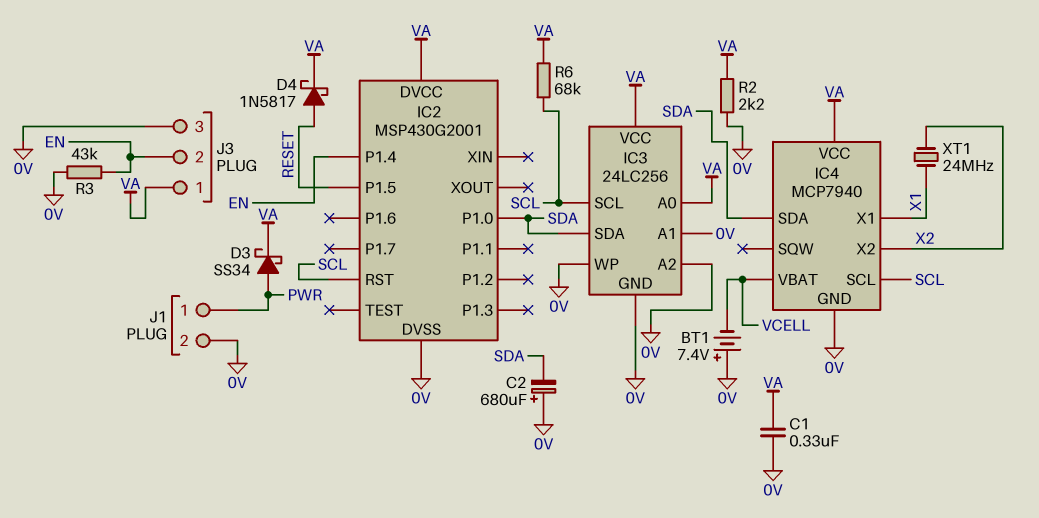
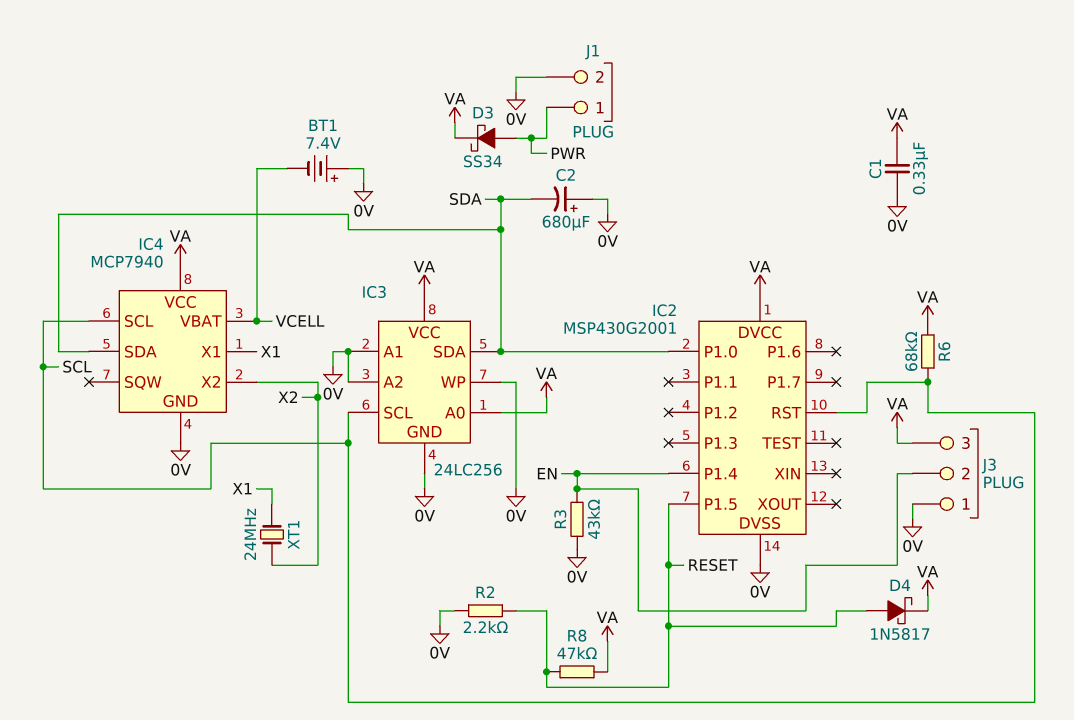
J3 pin 1: VA -> 0V
J3 pin 3: 0V -> VA
R2: 2.2k (0V, VA) -> 2.2k (0V, RESET)
R8: none -> 47k (RESET, VA)

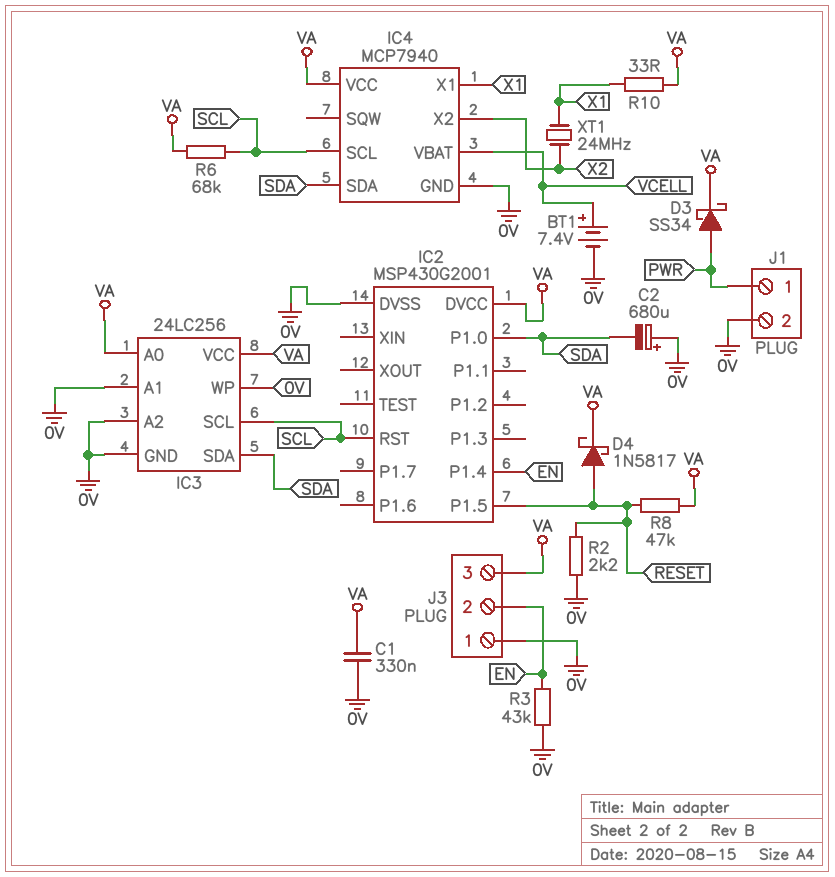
BT1: 7.4V (plus 0V, minus VCELL) -> 7.4V (plus VCELL, minus 0V)
R10: none -> 33 (VA, X1)

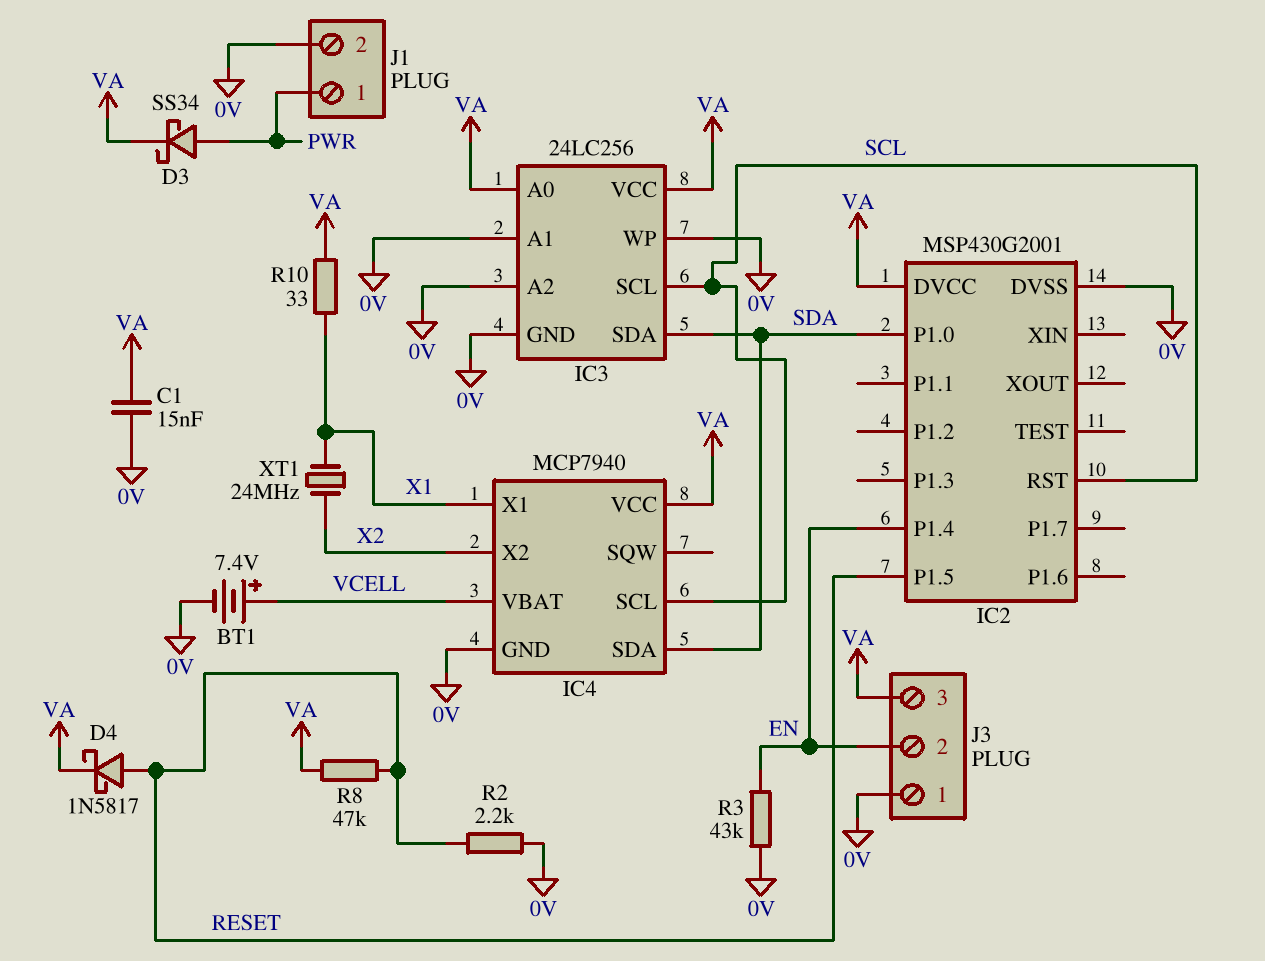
C1: 330nF (0V, VA) -> 15nF (0V, VA)
C2: 680uF (plus 0V, minus SDA) -> none
R6: 68k (SCL, VA) -> none

